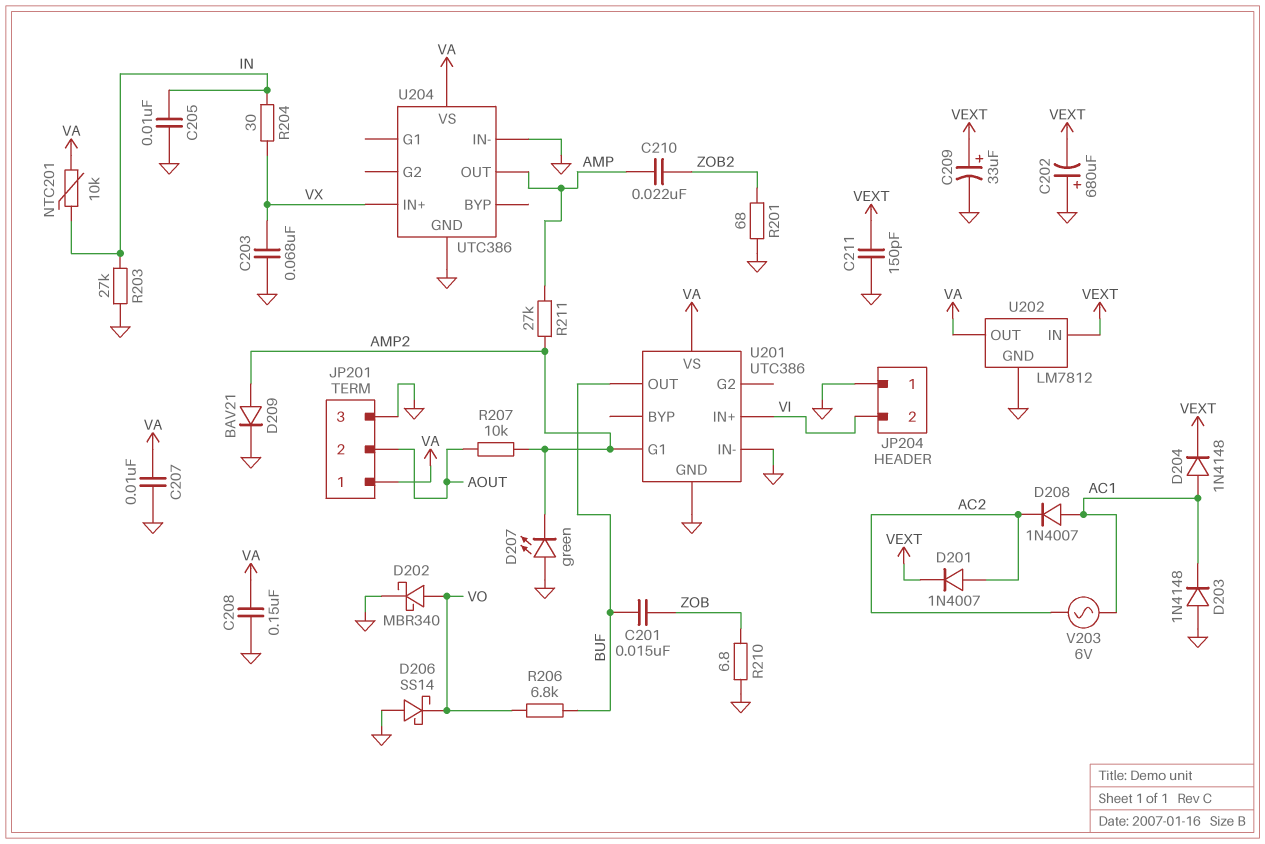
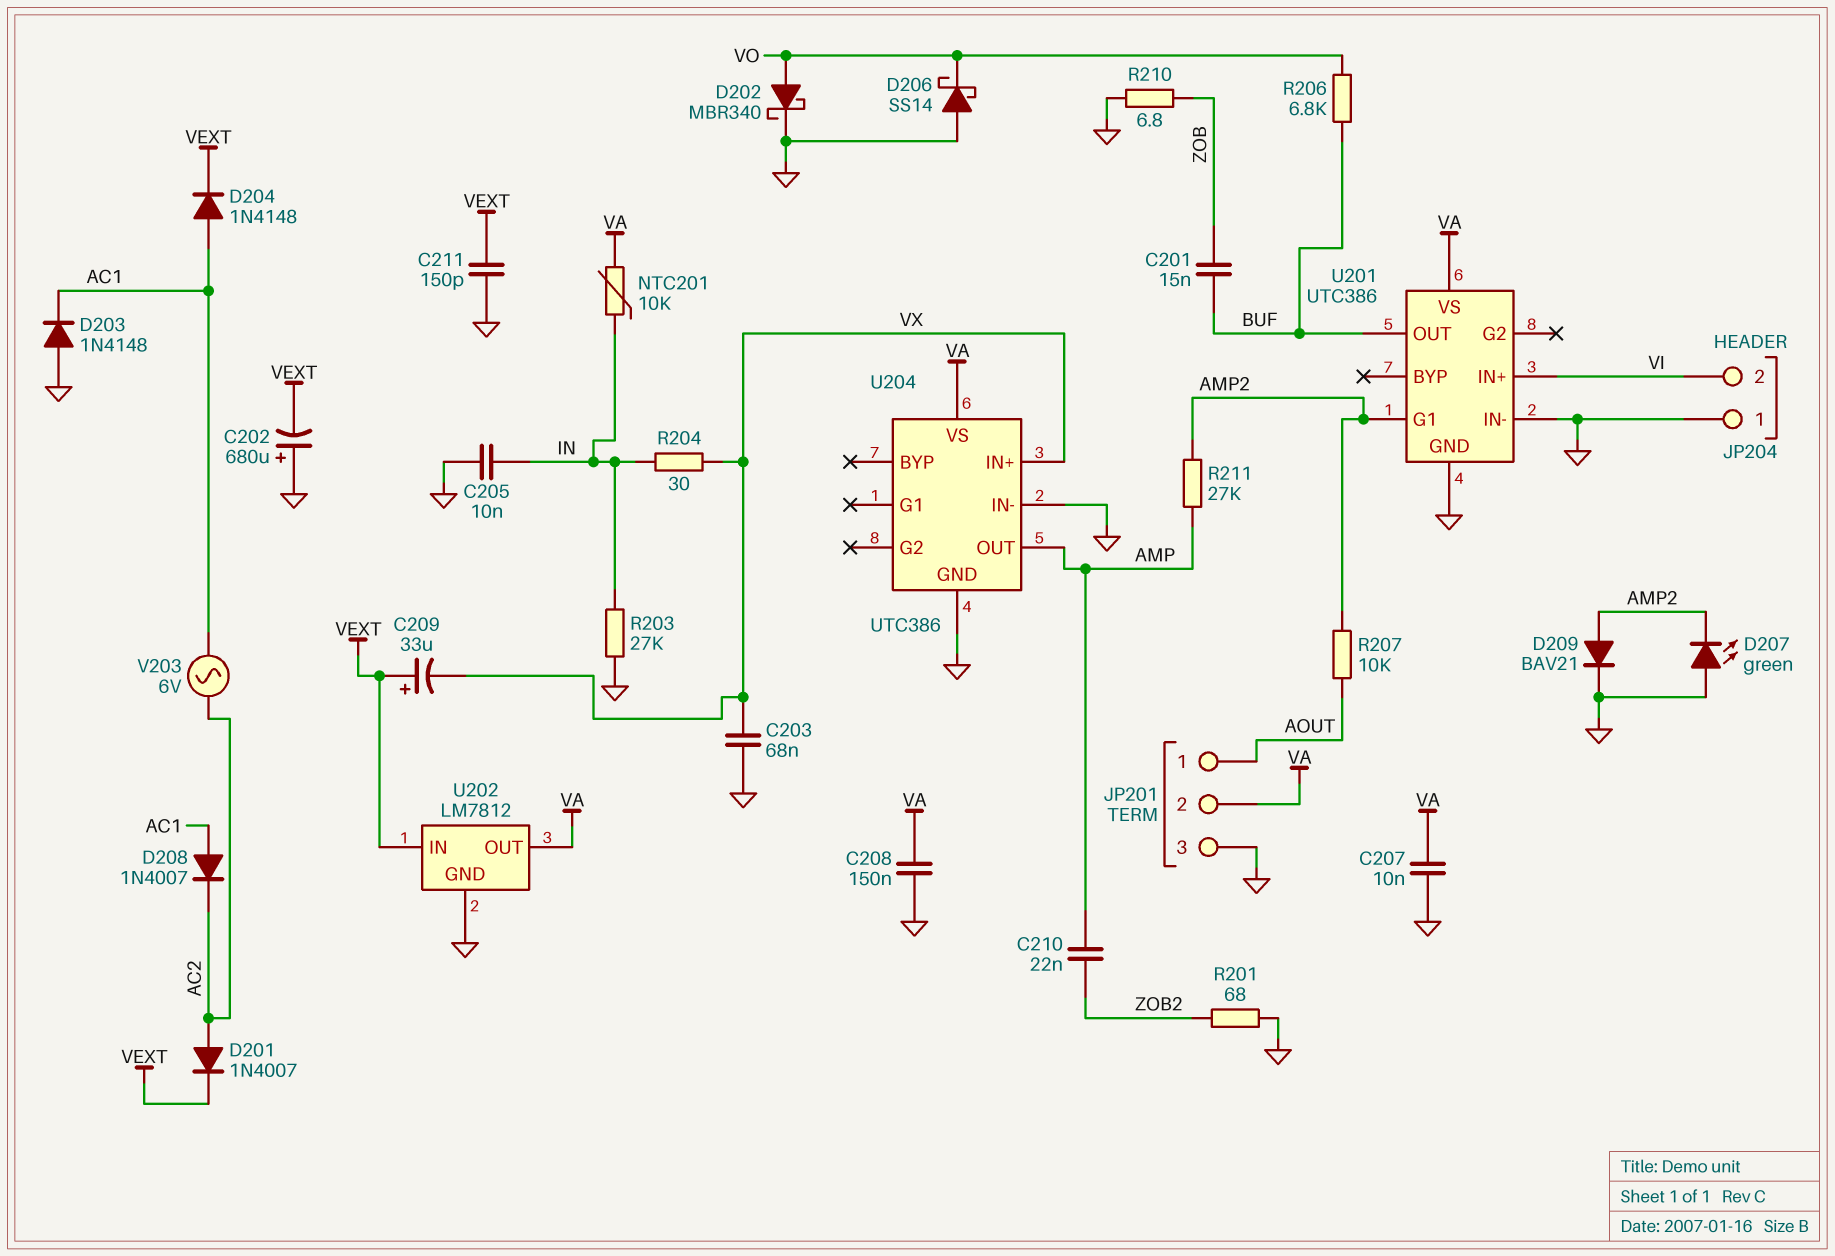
C209: 33uF (plus VEXT, minus GND) -> 33uF (plus VEXT, minus VX)
JP201 pin 1: VA -> AOUT
JP201 pin 2: AOUT -> VA

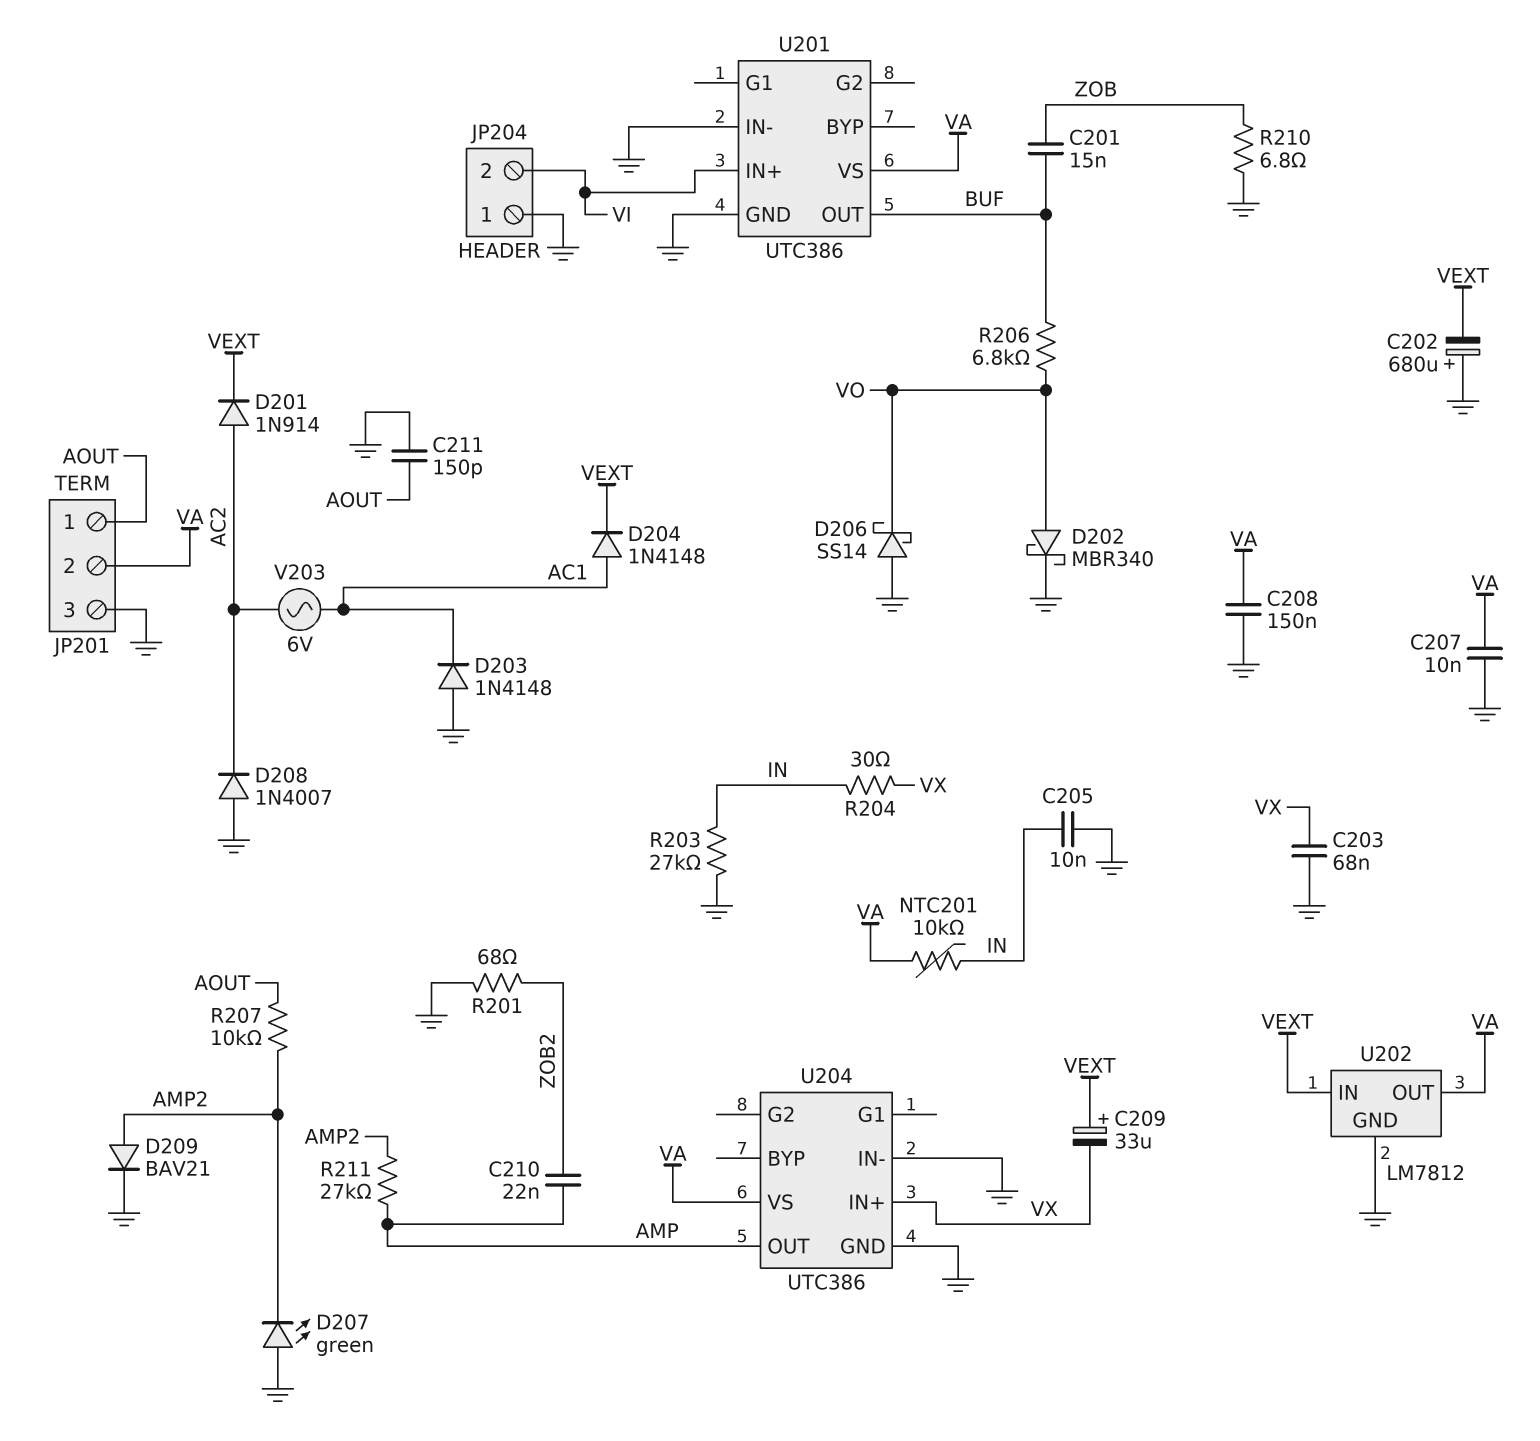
C211: 150pF (GND, VEXT) -> 150pF (AOUT, GND)
D201: diode 1N4007 (A AC2, K VEXT) -> diode 1N914 (A AC2, K VEXT)
D208: diode 1N4007 (A AC1, K AC2) -> diode 1N4007 (A GND, K AC2)
U201 pin G1: AMP2 -> none

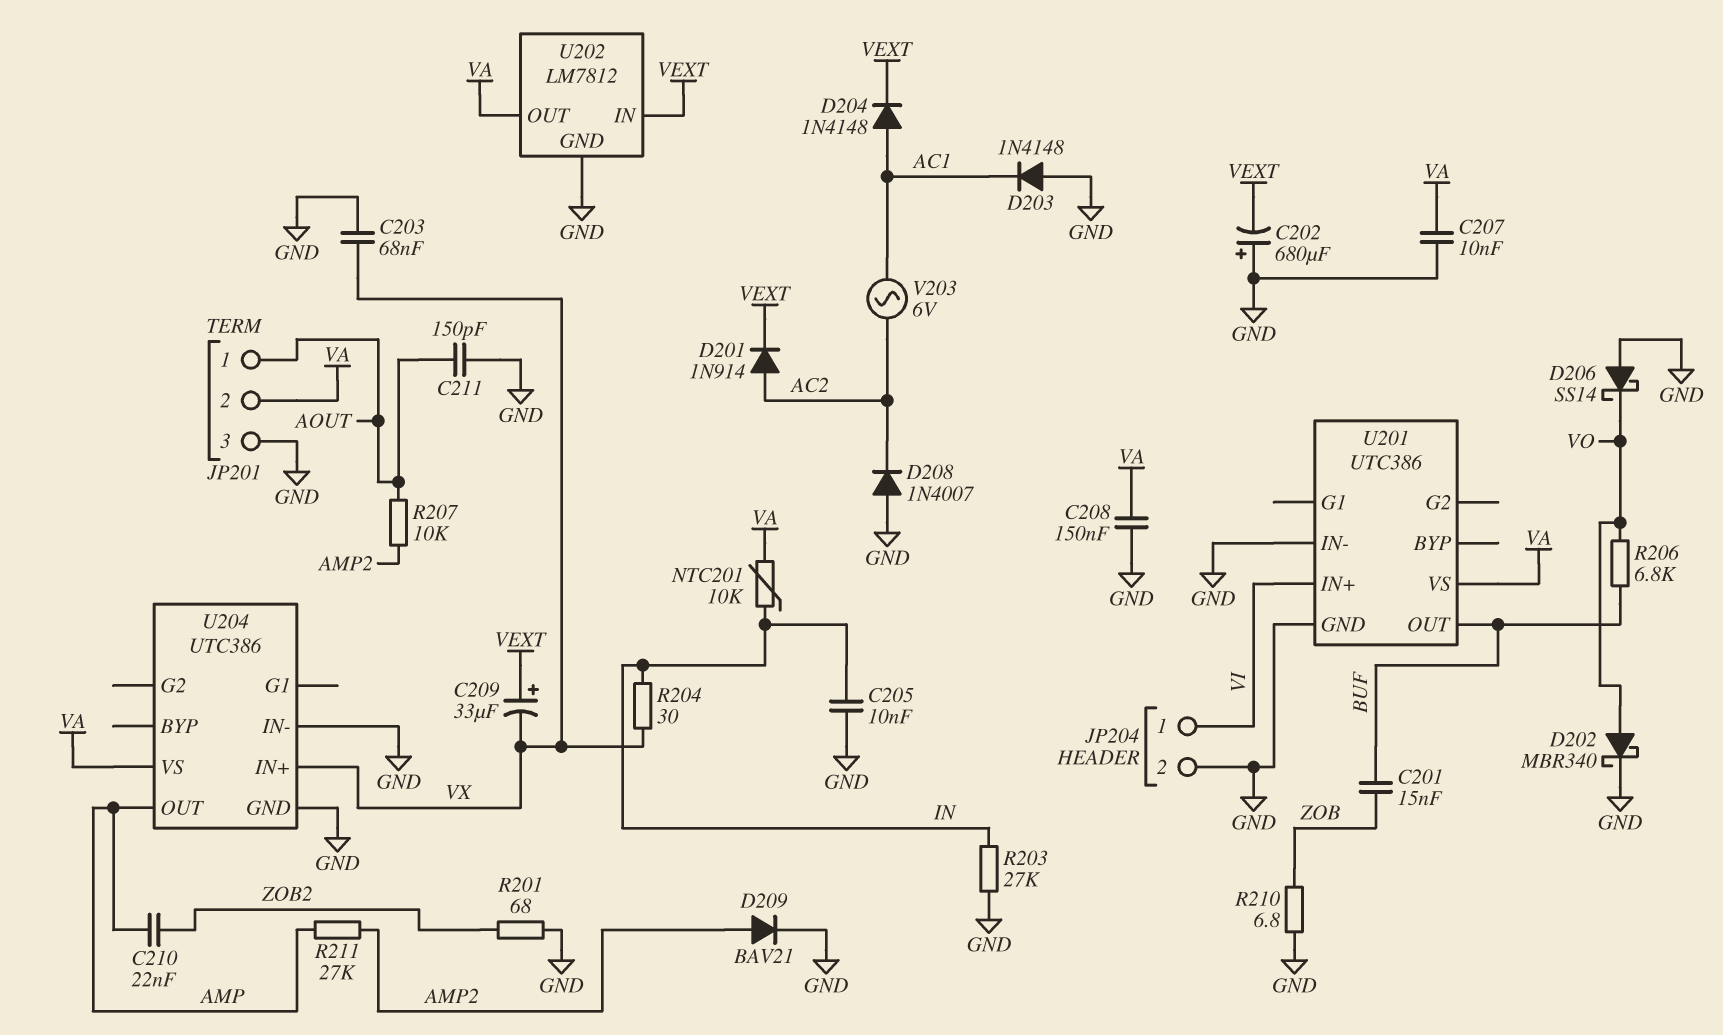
D207: LED green (A GND, K AMP2) -> none
JP204 pin 1: GND -> VI
JP204 pin 2: VI -> GND

